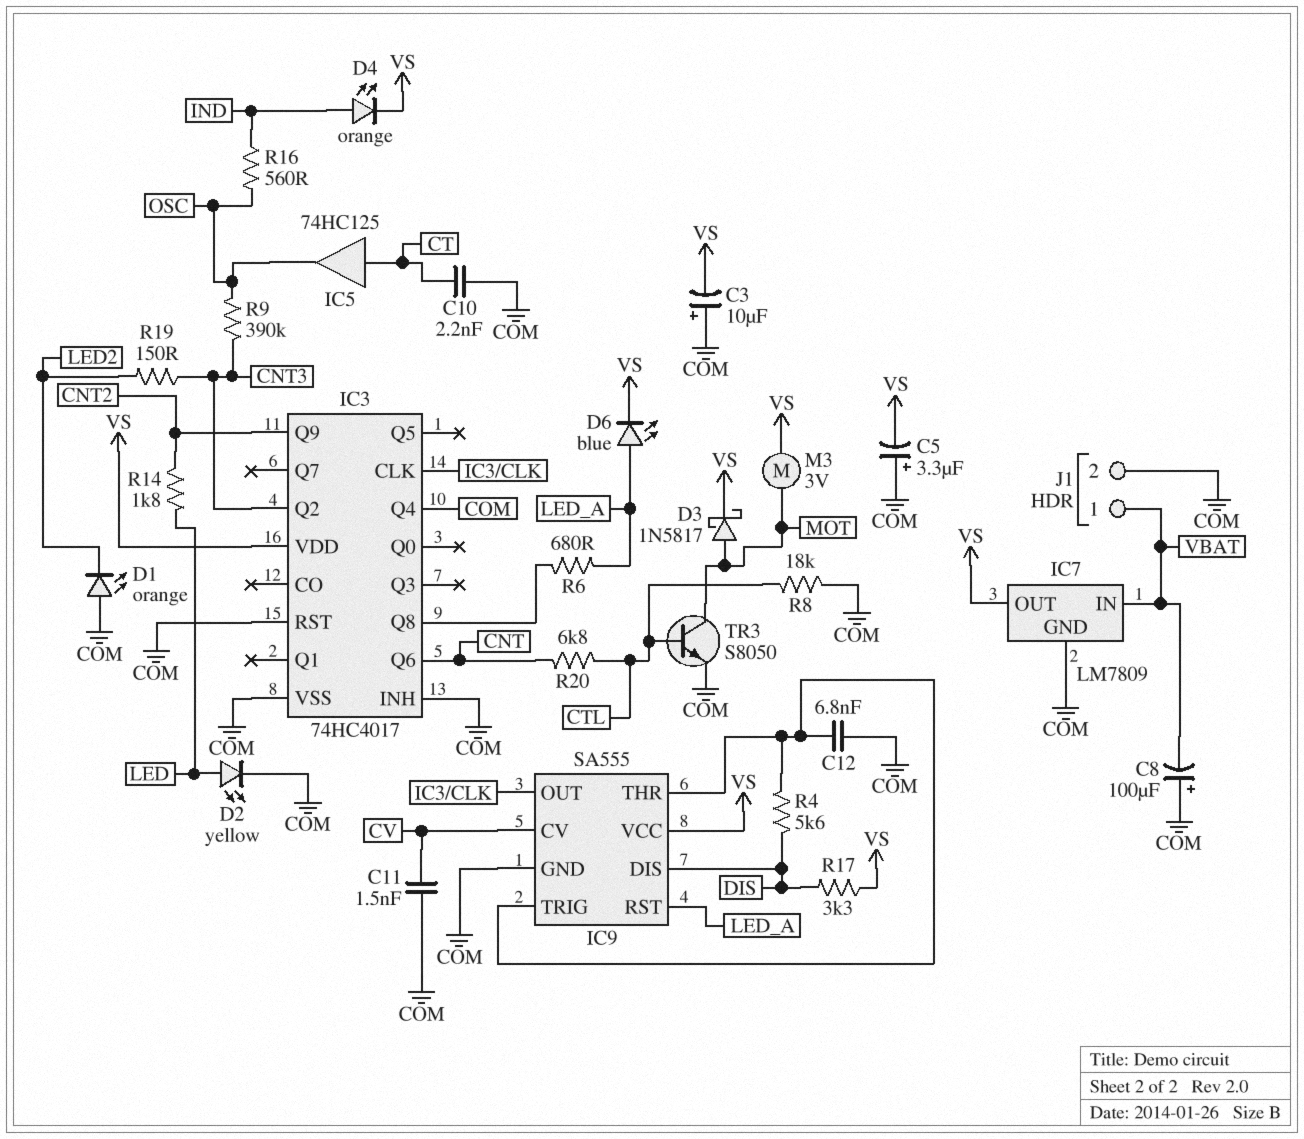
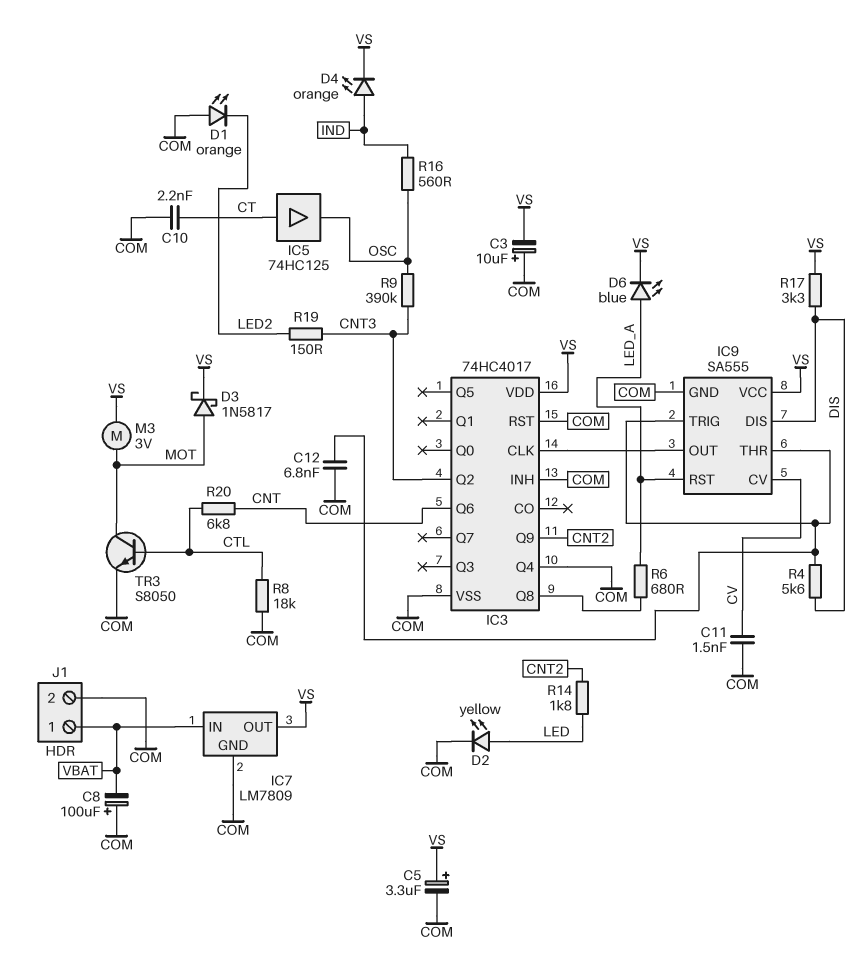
C5: 3.3uF (plus COM, minus VS) -> 3.3uF (plus VS, minus COM)

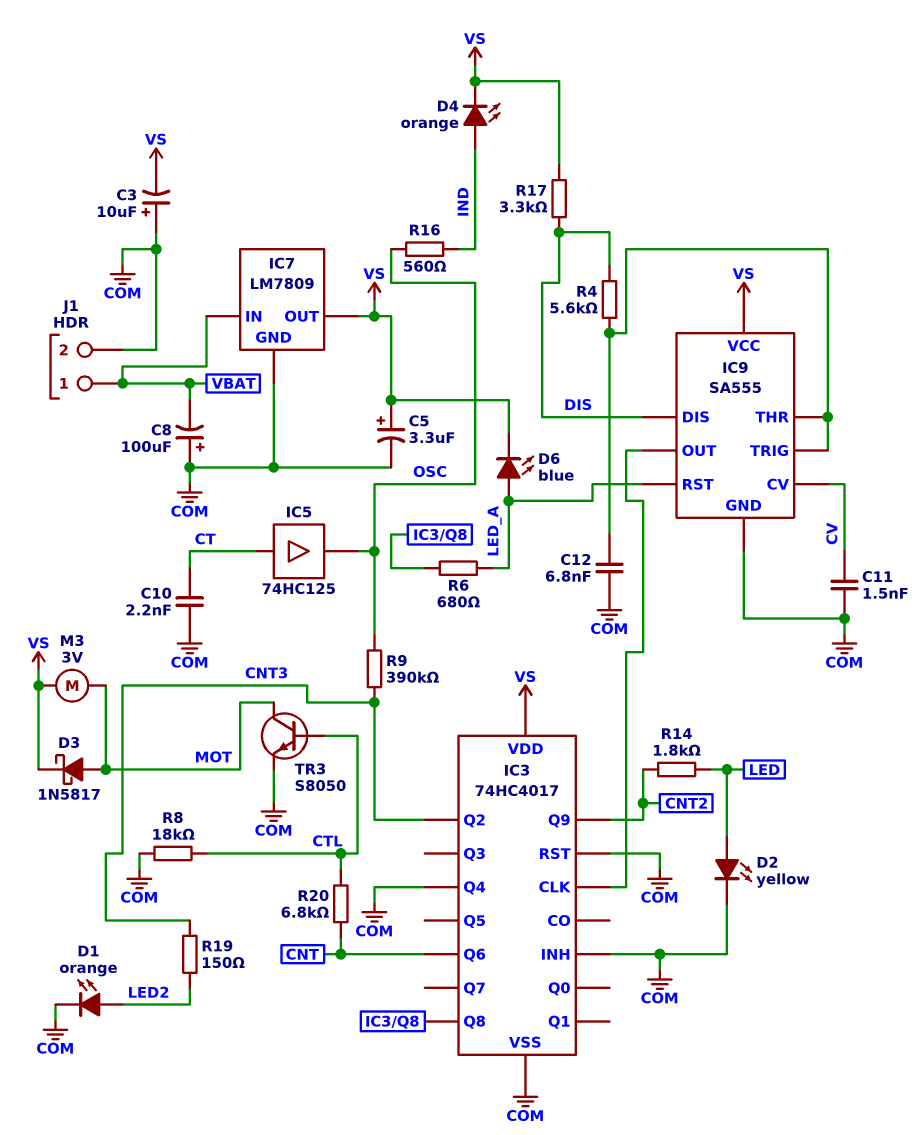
D1: LED orange (A COM, K LED2) -> LED orange (A LED2, K COM)

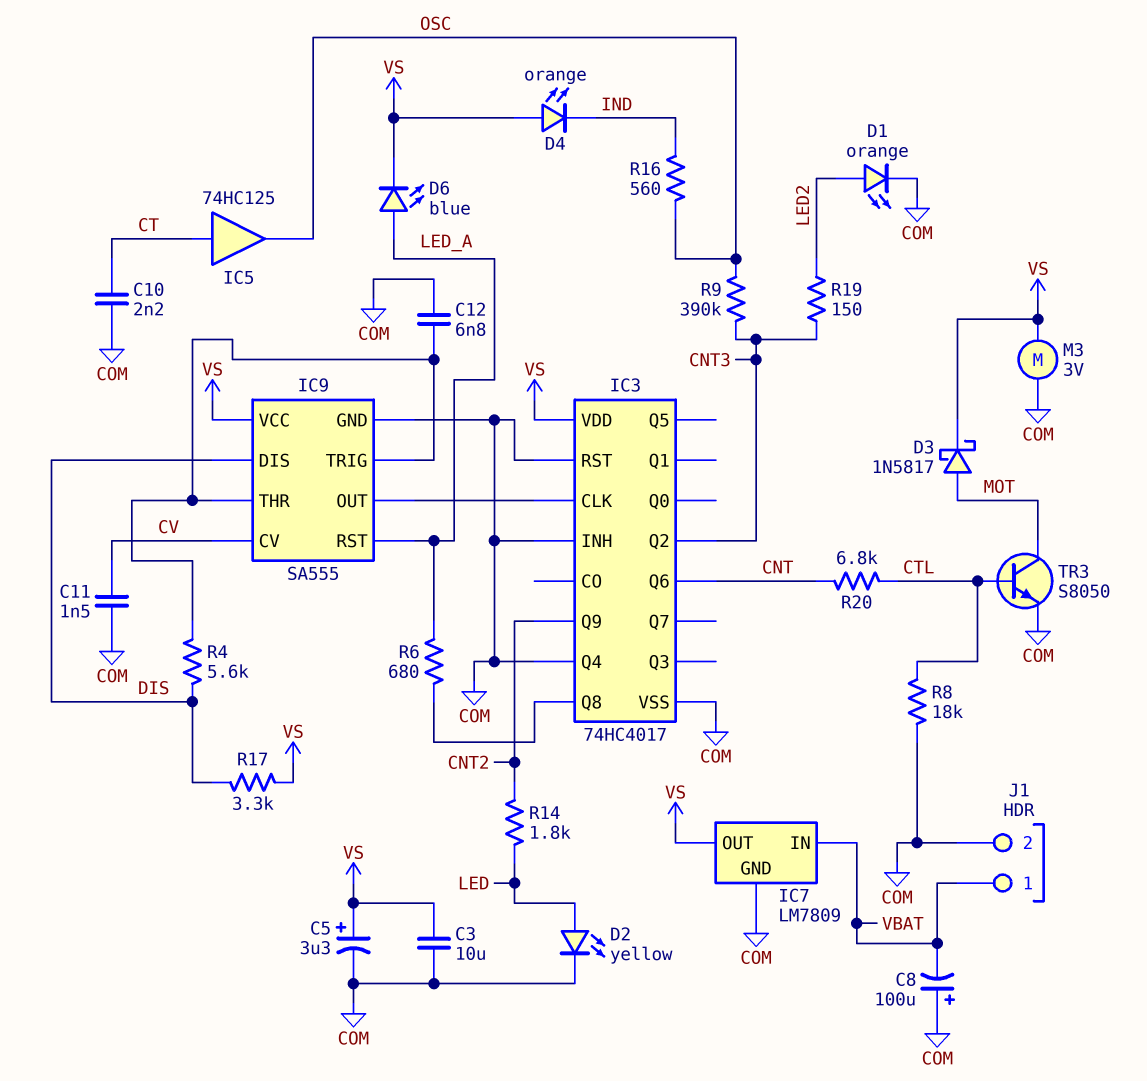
C3: 10uF (plus COM, minus VS) -> 10uF (COM, VS)
D4: LED orange (A IND, K VS) -> LED orange (A VS, K IND)
M3: motor 3V (MOT, VS) -> motor 3V (COM, VS)

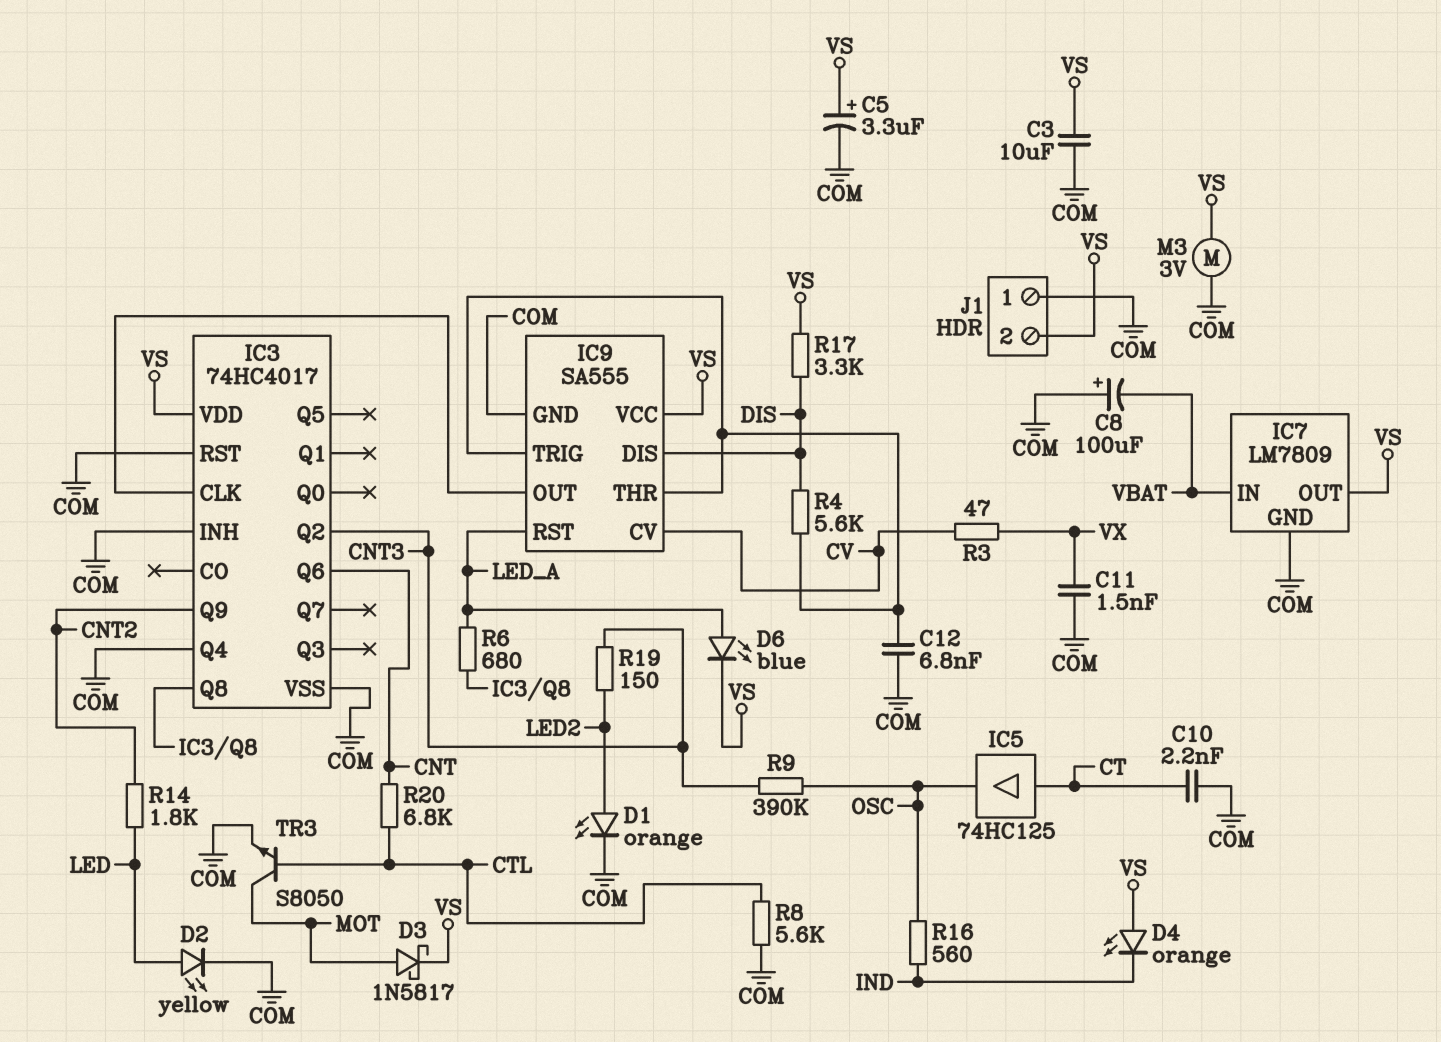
C11: 1.5nF (COM, CV) -> 1.5nF (COM, VX)
J1 pin 1: VBAT -> COM
J1 pin 2: COM -> VS
R3: none -> 47 (CV, VX)
R8: 18k (COM, CTL) -> 5.6k (COM, CTL)

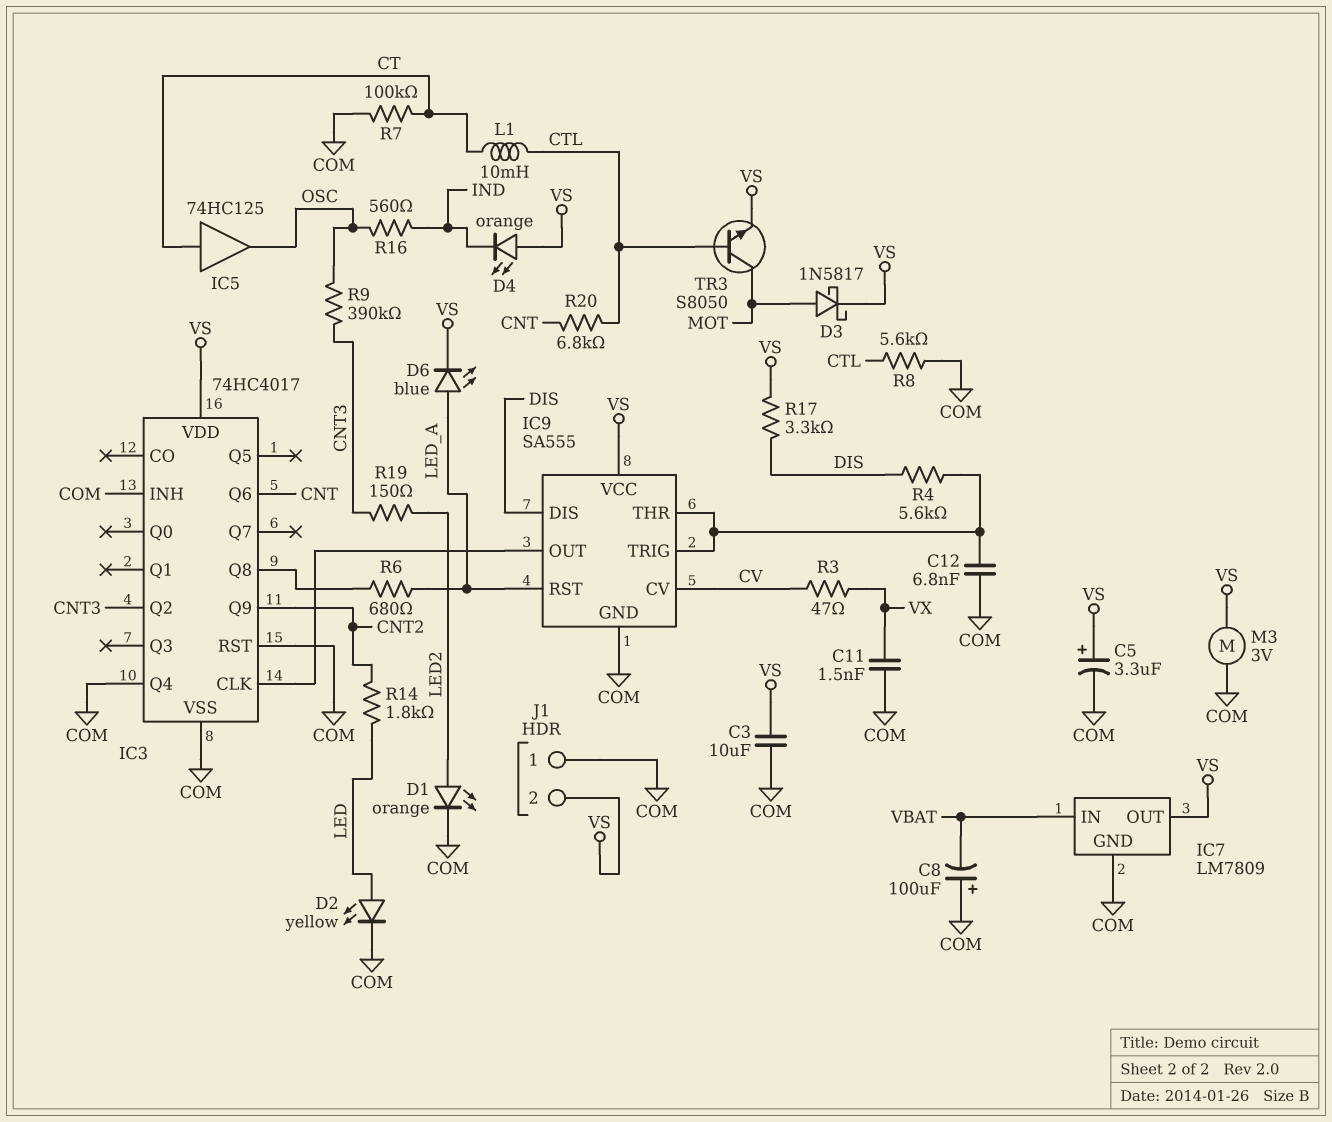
C10: 2.2nF (COM, CT) -> none
L1: none -> 10mH (CT, CTL)
R7: none -> 100k (COM, CT)
TR3: NPN S8050 (B CTL, C MOT, E COM) -> NPN S8050 (B CTL, C MOT, E VS)

